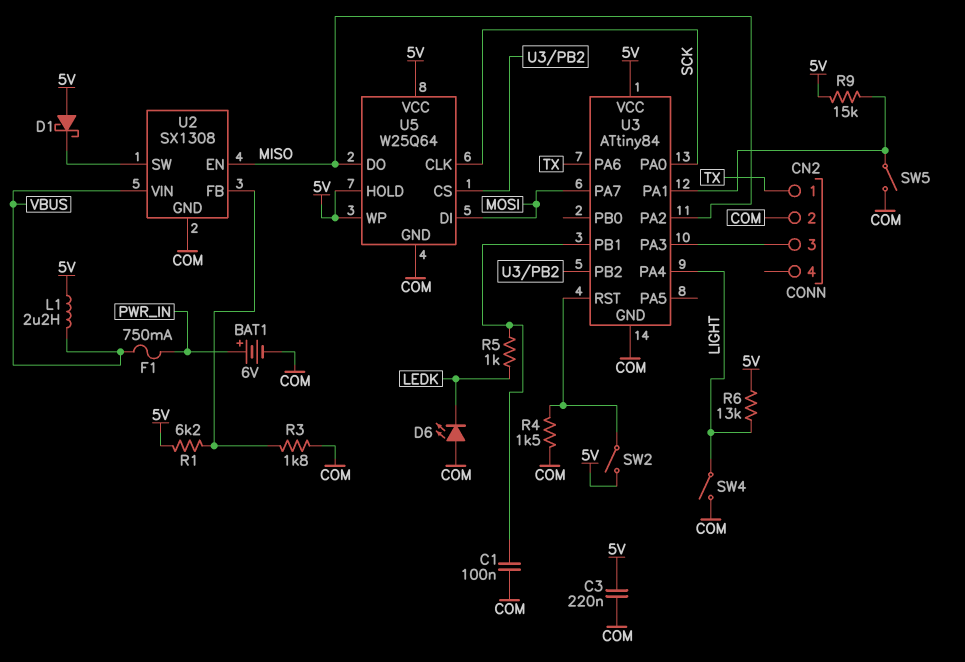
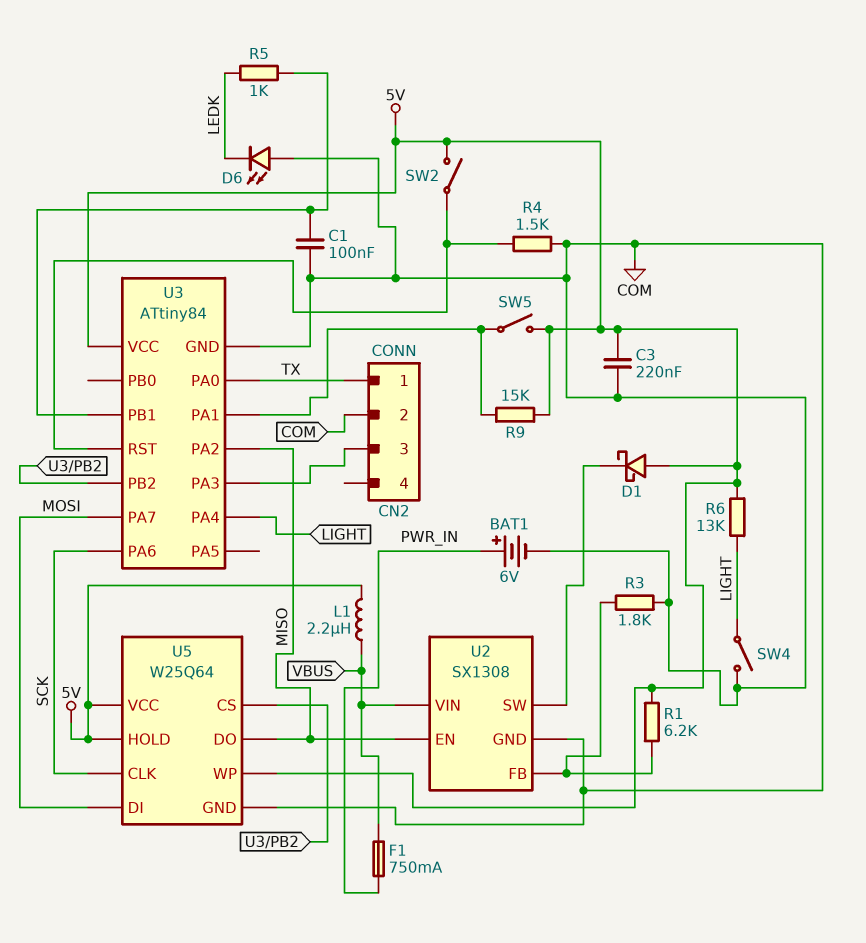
SW5: switch (COM, U3/PA1) -> switch (5V, U3/PA1)
U3 pin PA0: SCK -> TX
U3 pin PA6: TX -> SCK

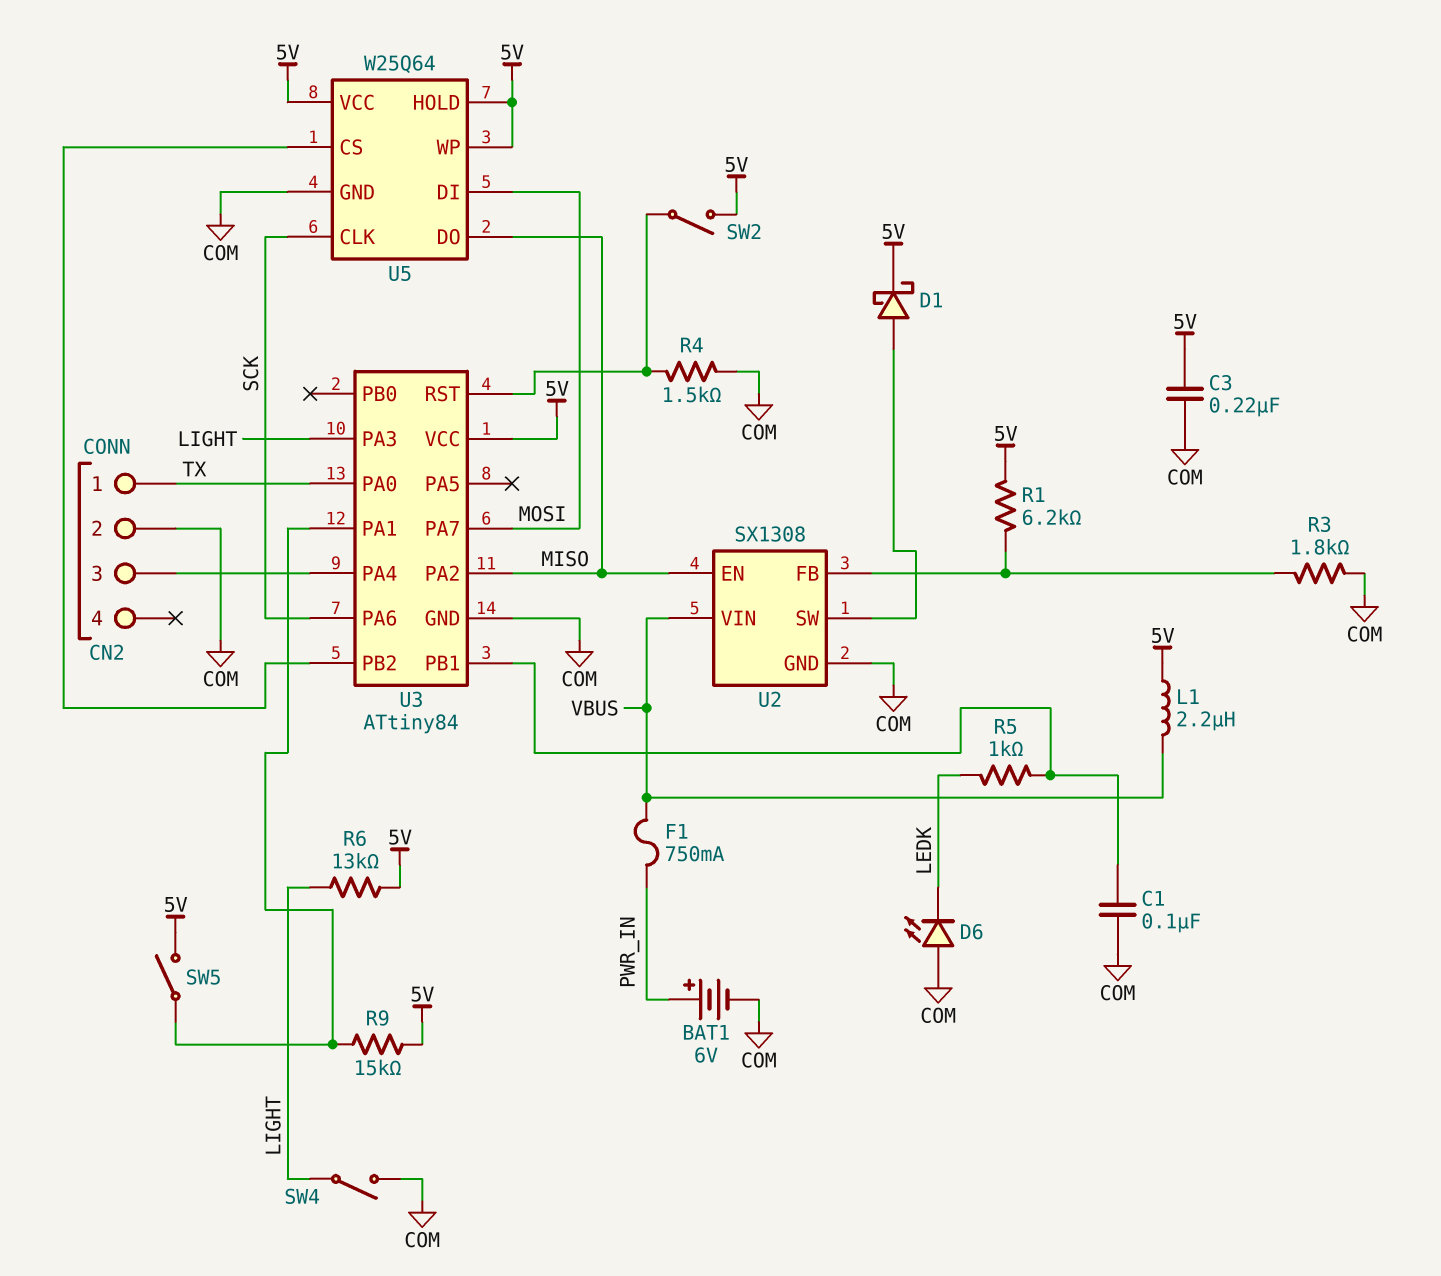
D1: schottky (A 5V, K U2/SW) -> schottky (A U2/SW, K 5V)
U3 pin PA3: CN2/3 -> LIGHT
U3 pin PA4: LIGHT -> CN2/3

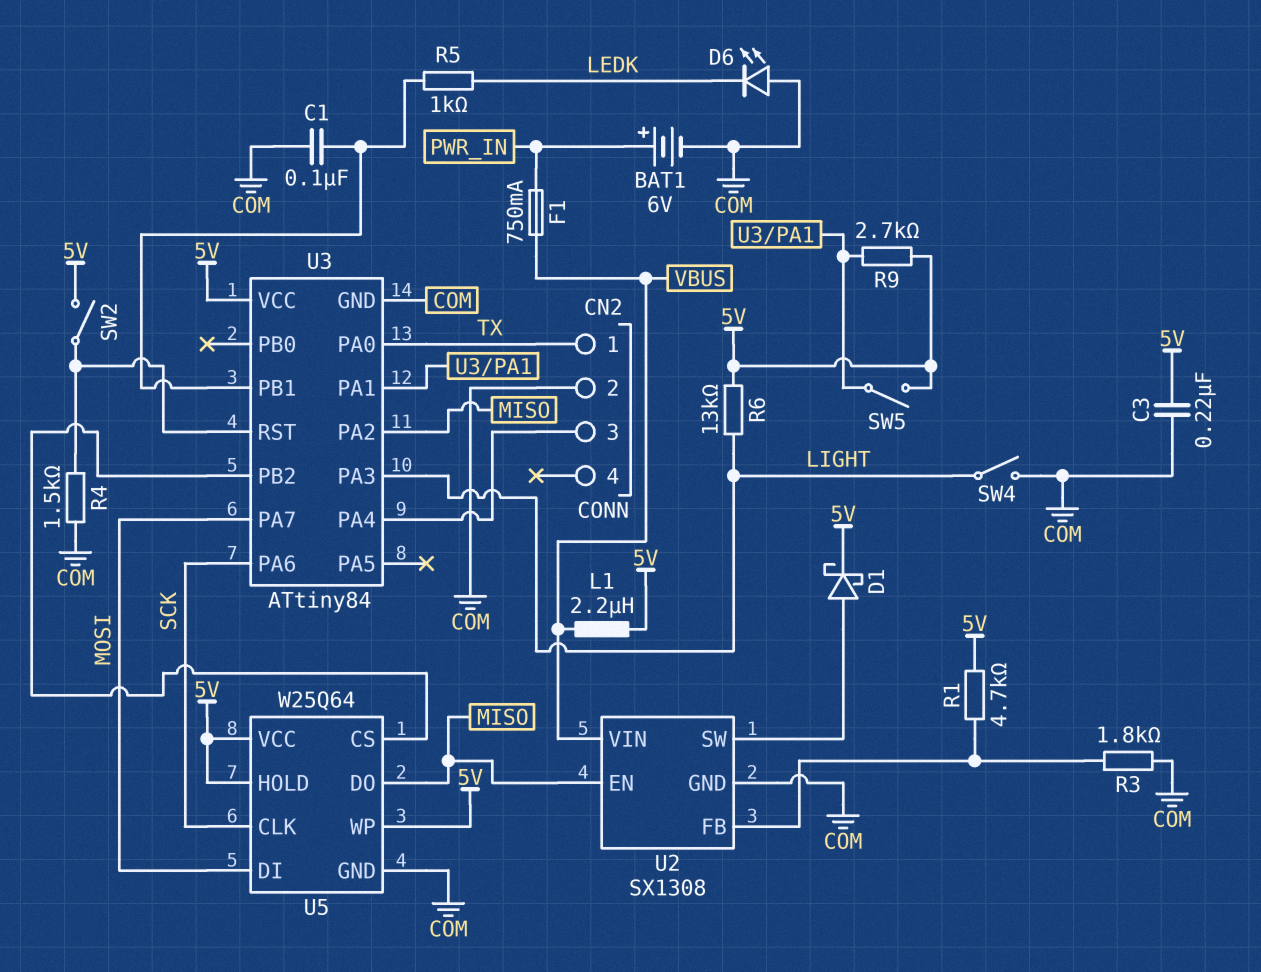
R1: 6.2k (5V, U2/FB) -> 4.7k (5V, U2/FB)
R9: 15k (5V, U3/PA1) -> 2.7k (5V, U3/PA1)

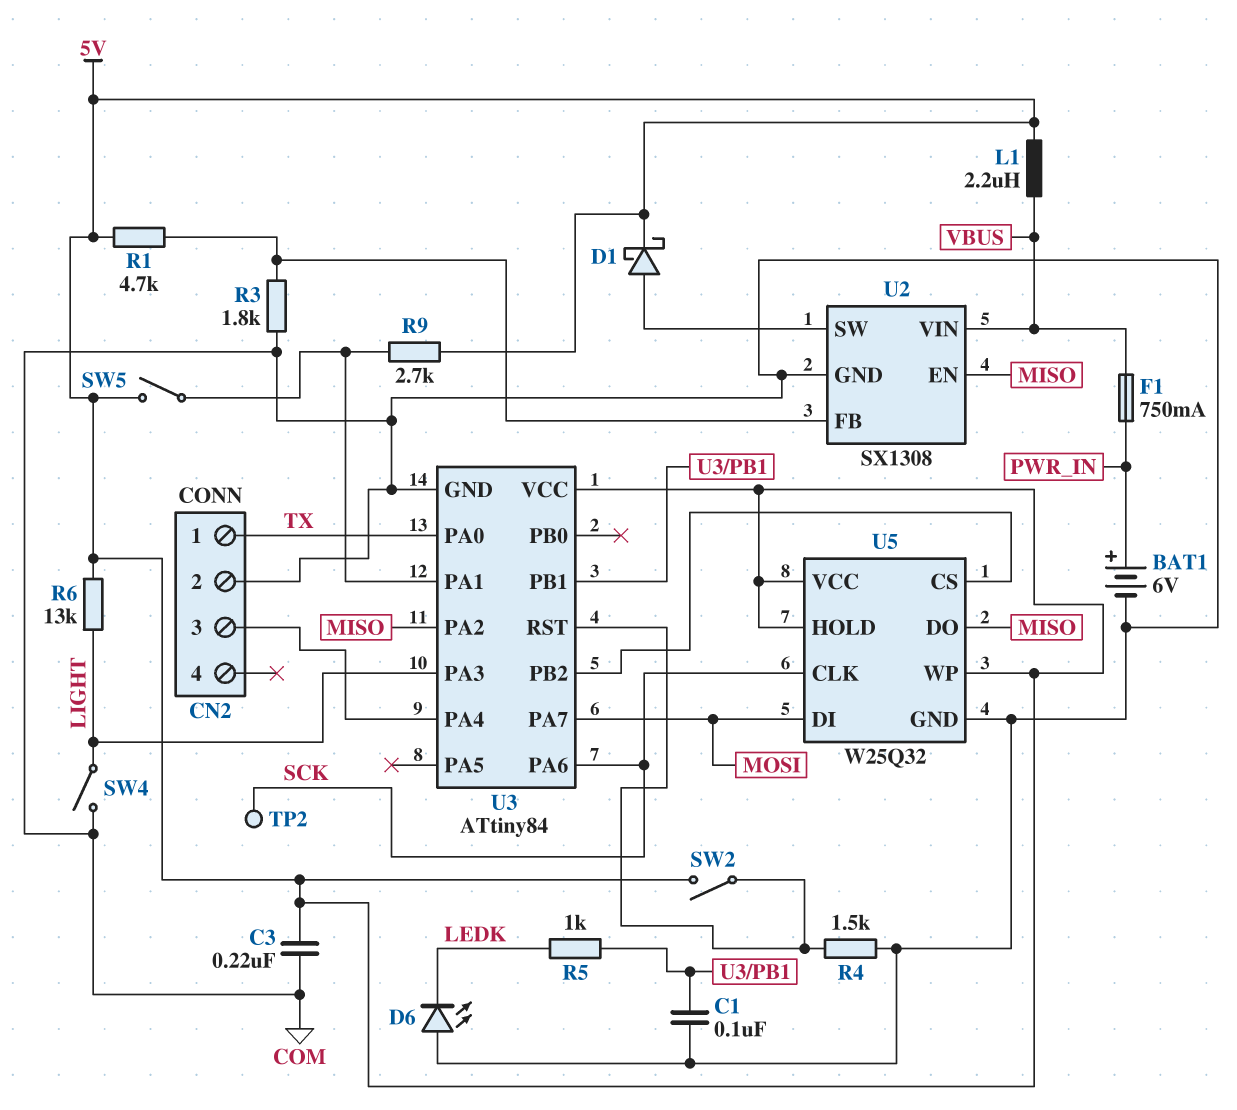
TP2: none -> test point (SCK)
U5: W25Q64 -> W25Q32

